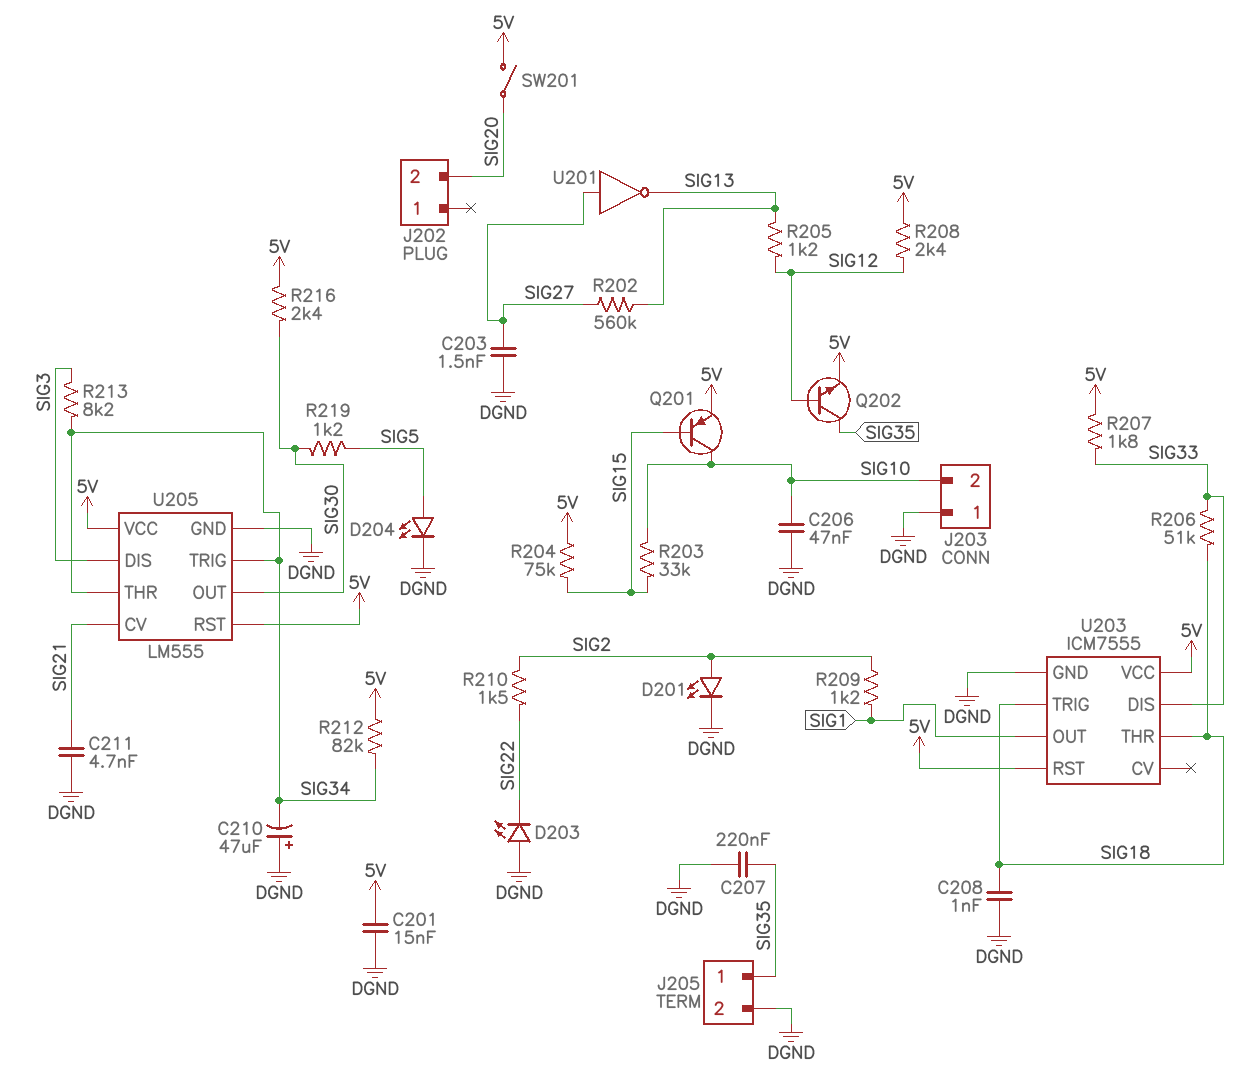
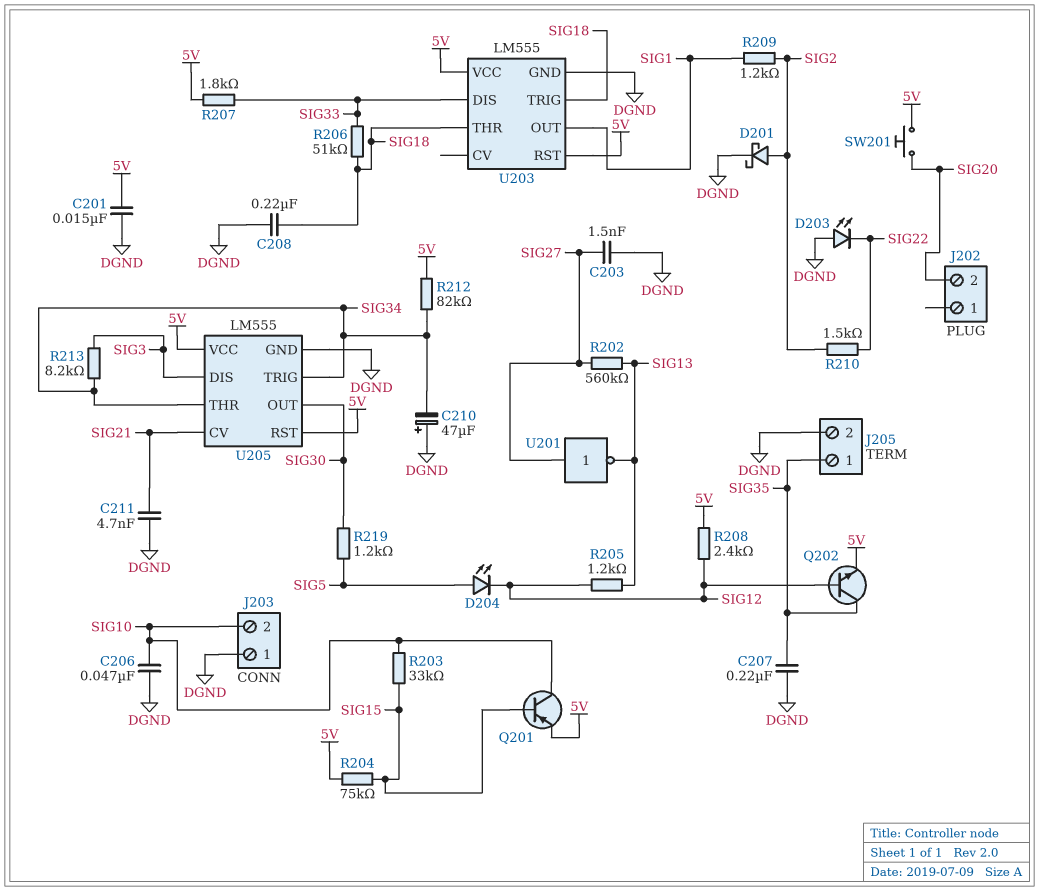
C208: 1nF (DGND, SIG18) -> 220nF (DGND, SIG18)
D201: LED (A SIG2, K DGND) -> schottky (A SIG2, K DGND)
D204: LED (A SIG5, K DGND) -> LED (A SIG5, K SIG12)
R216: 2.4k (5V, SIG30) -> none
SW201: switch (5V, SIG20) -> button (5V, SIG20)
U203: ICM7555 -> LM555

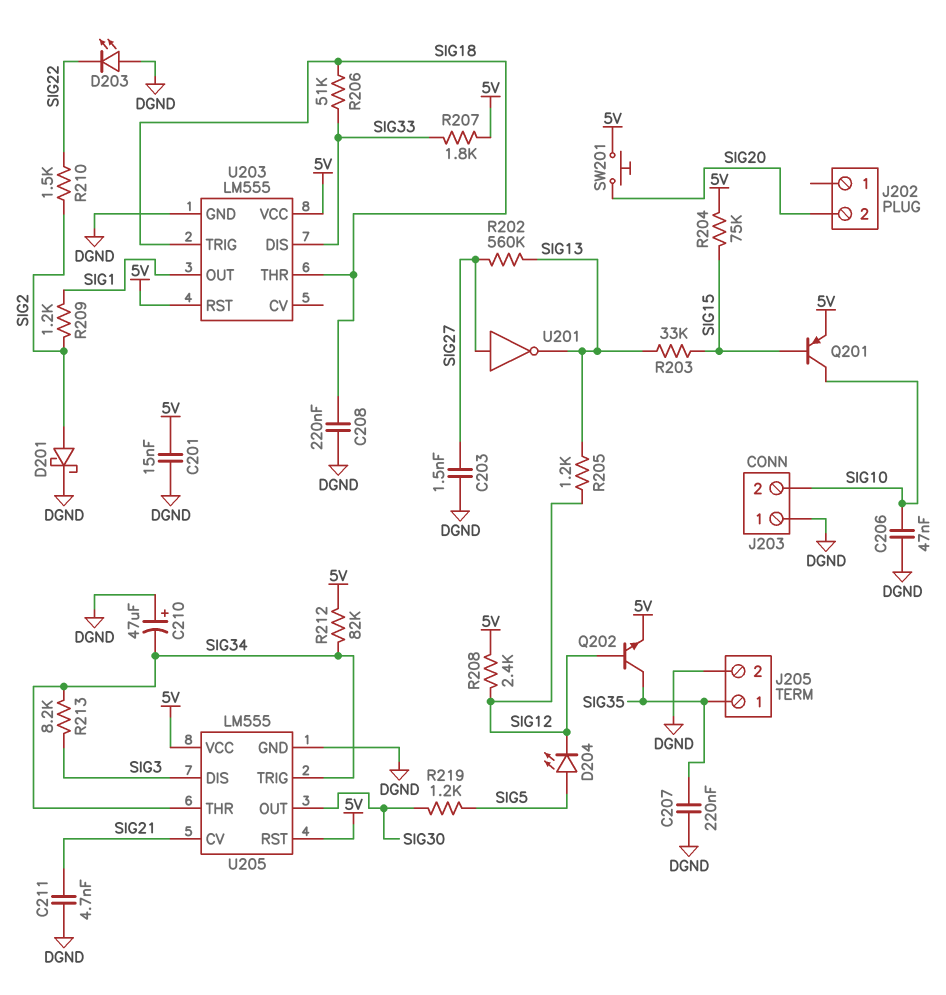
R203: 33k (SIG10, SIG15) -> 33k (SIG13, SIG15)

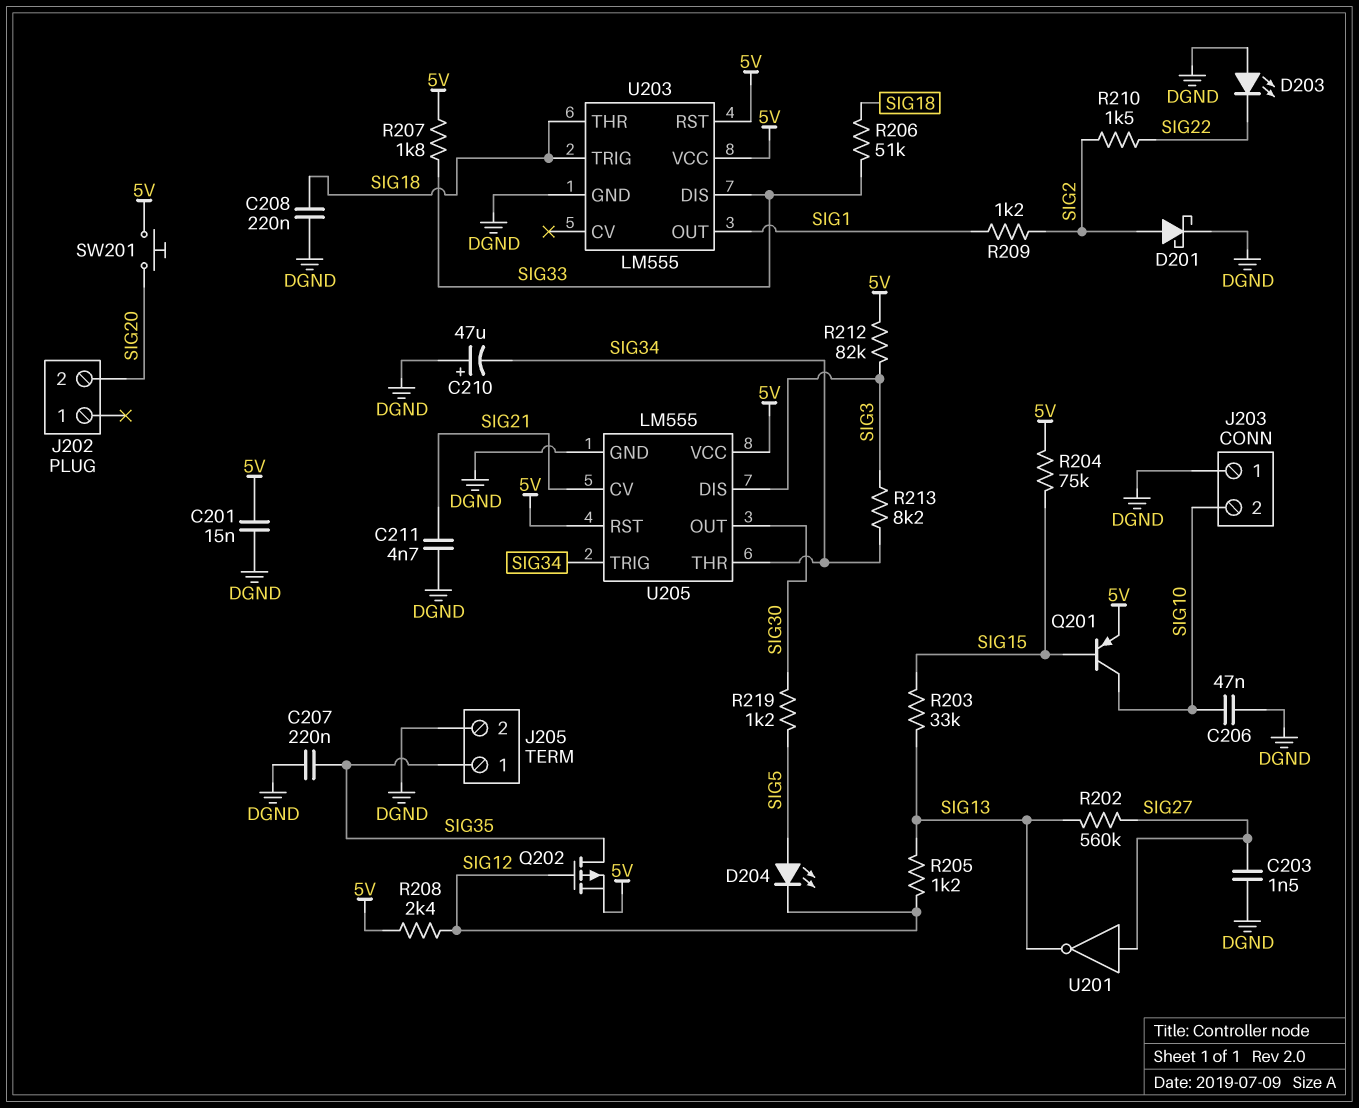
Q202: NPN (B SIG12, C SIG35, E 5V) -> PMOS (G SIG12, D SIG35, S 5V)
R212: 82k (5V, SIG34) -> 82k (5V, SIG3)

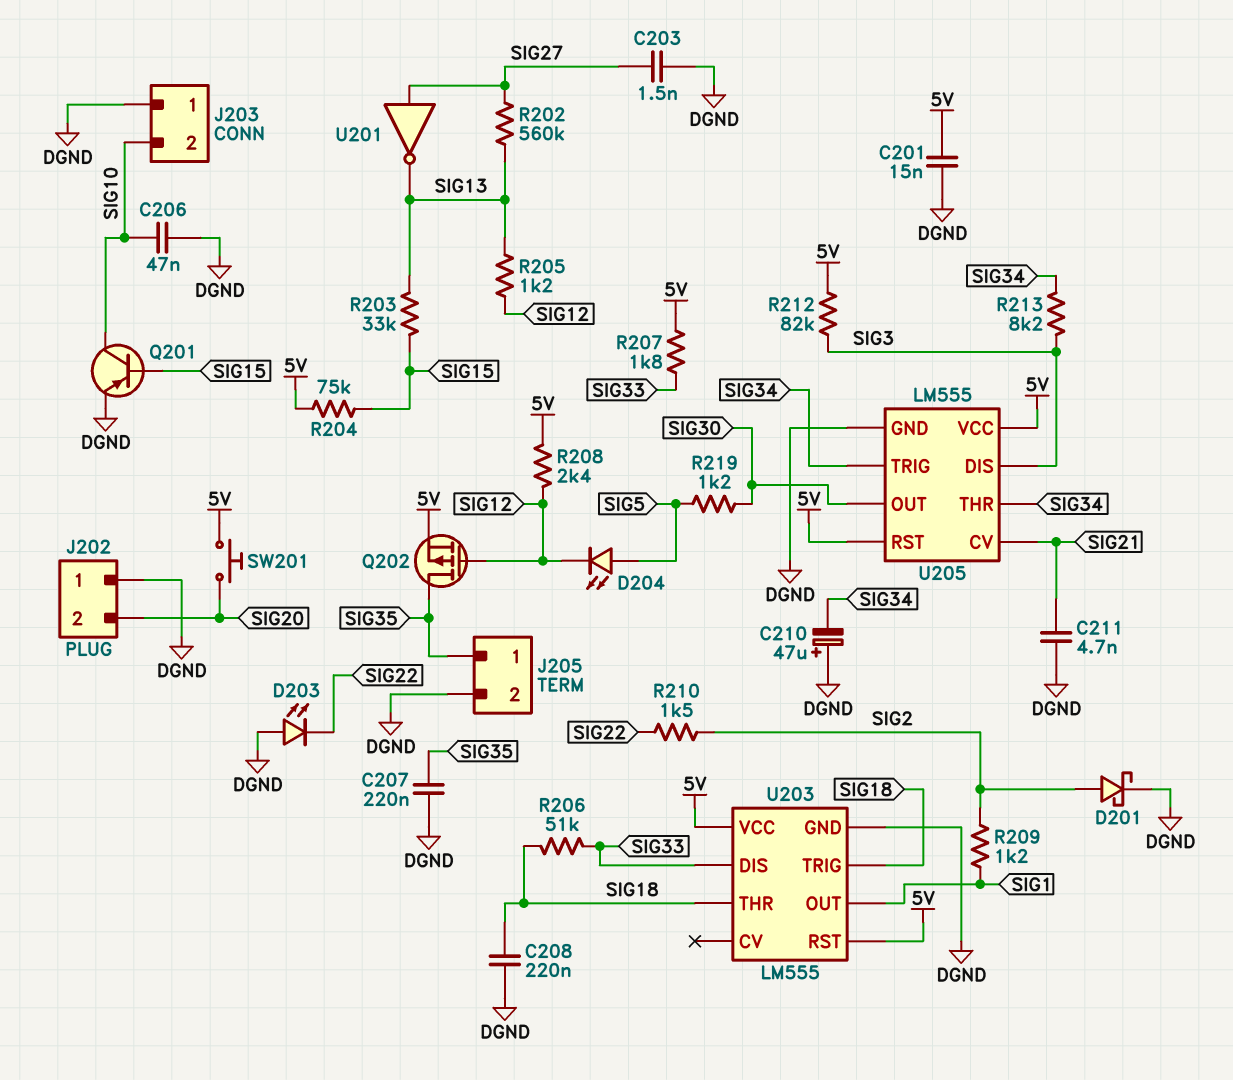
J202 pin 1: none -> DGND
Q201: PNP (B SIG15, C SIG10, E 5V) -> PNP (B SIG15, C SIG10, E DGND)

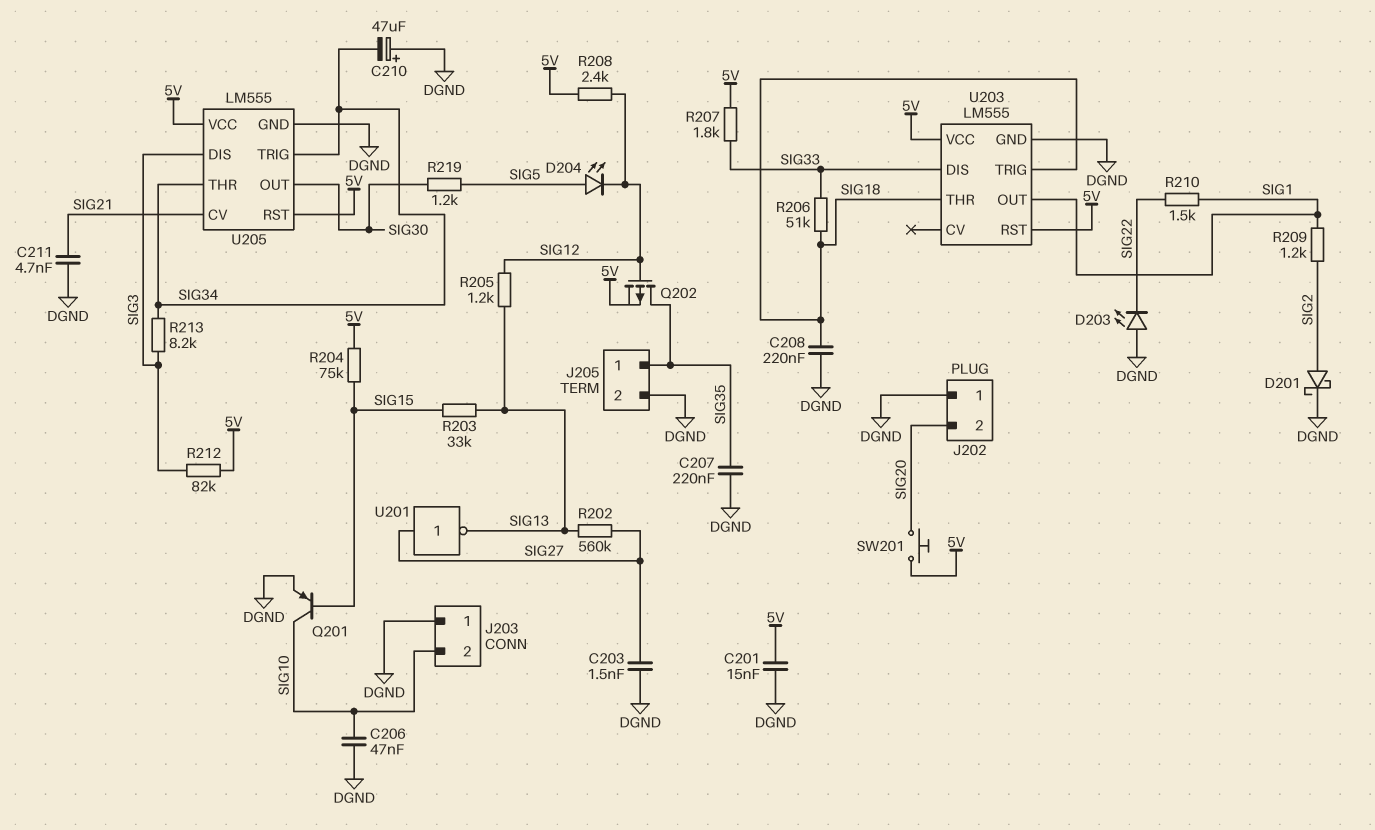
R210: 1.5k (SIG2, SIG22) -> 1.5k (SIG1, SIG22)

